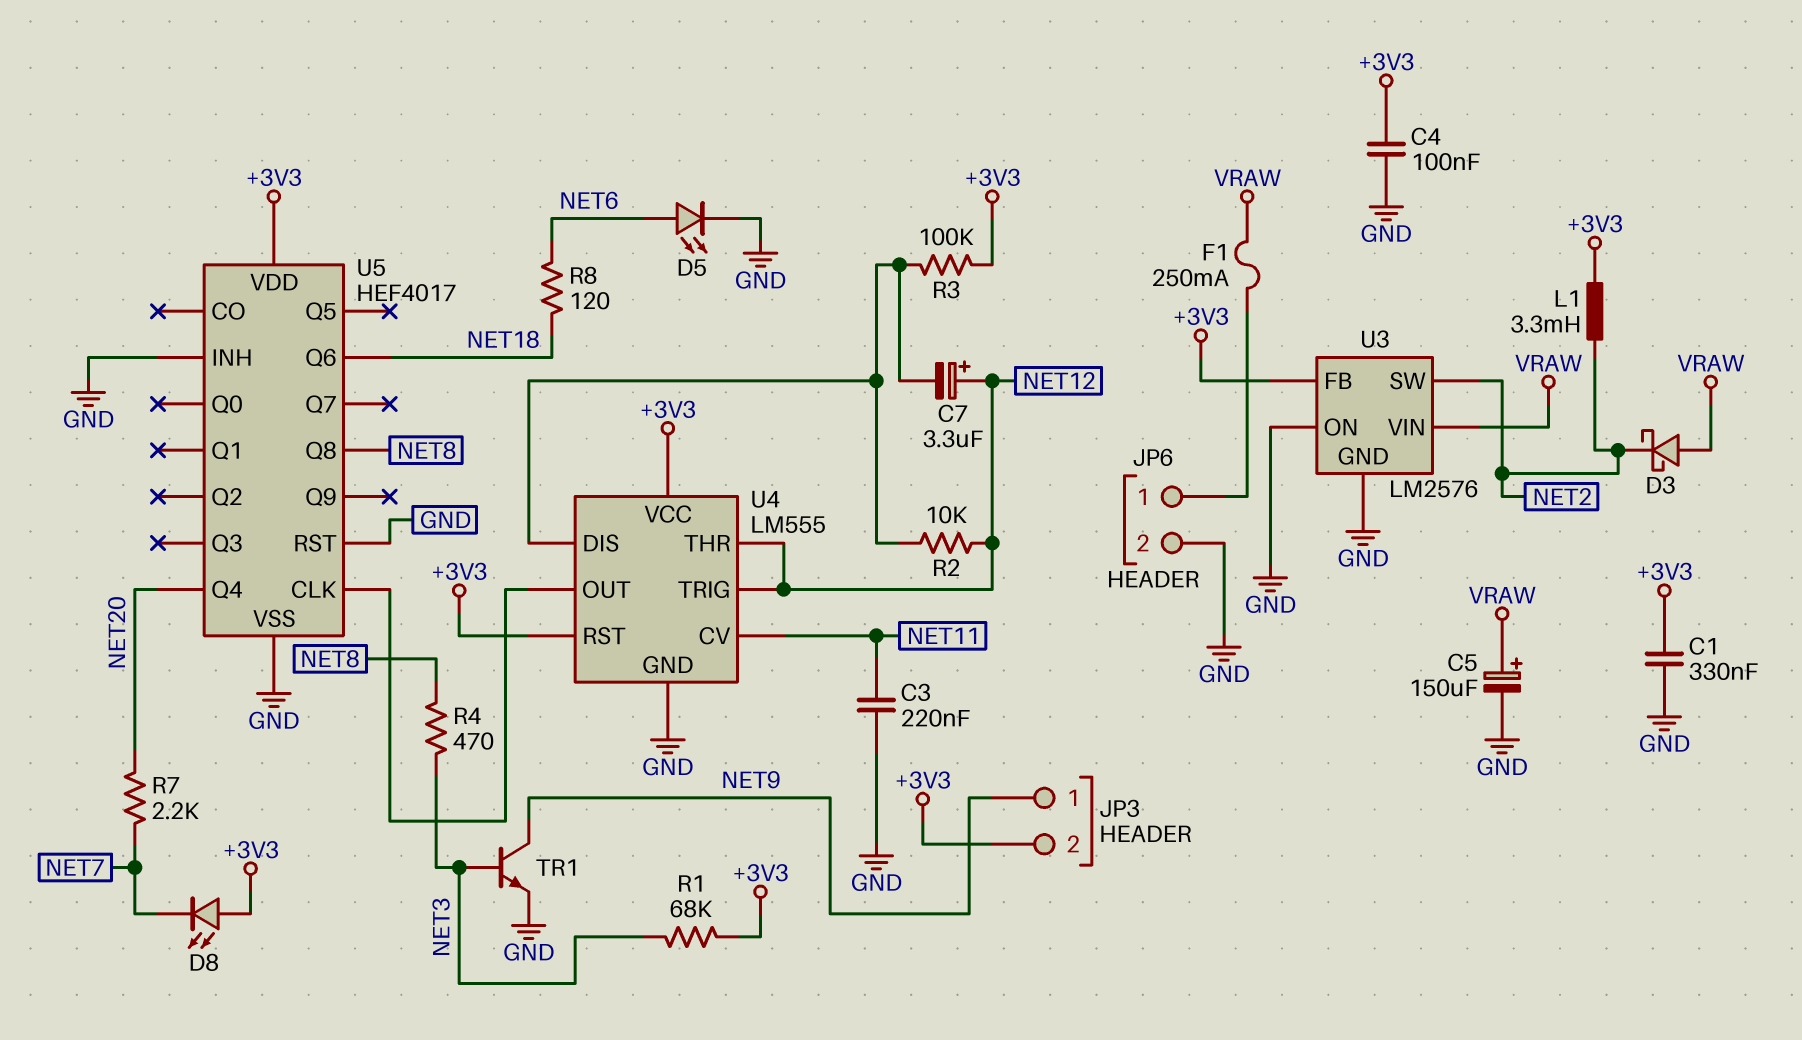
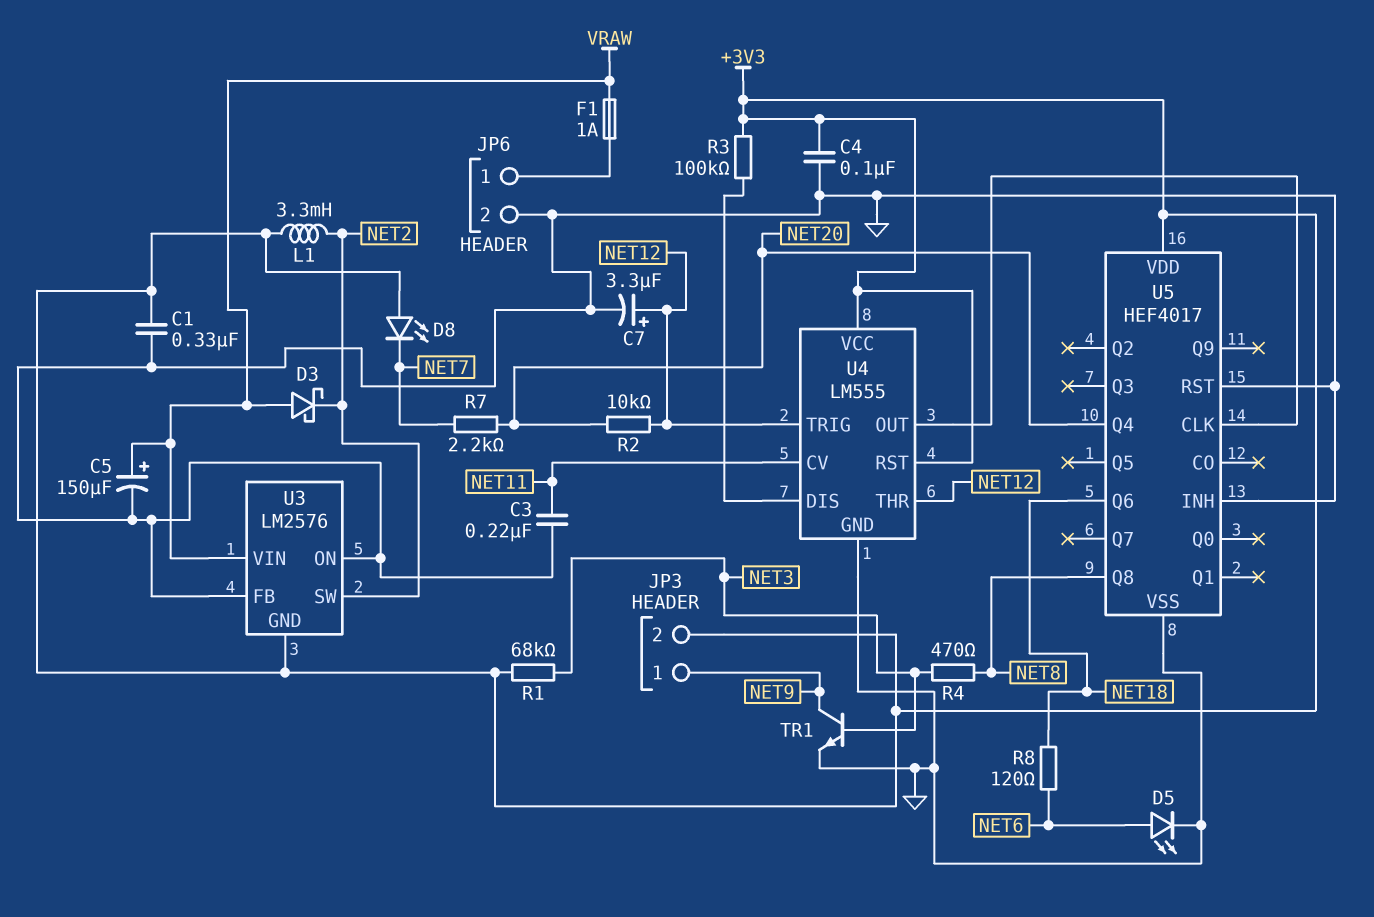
C7: 3.3uF (plus NET12, minus U4/DIS) -> 3.3uF (plus NET12, minus GND)
F1: 250mA (JP6/1, VRAW) -> 1A (JP6/1, VRAW)
R2: 10k (NET12, U4/DIS) -> 10k (NET12, NET20)
U3 pin FB: +3V3 -> GND
U3 pin GND: GND -> +3V3

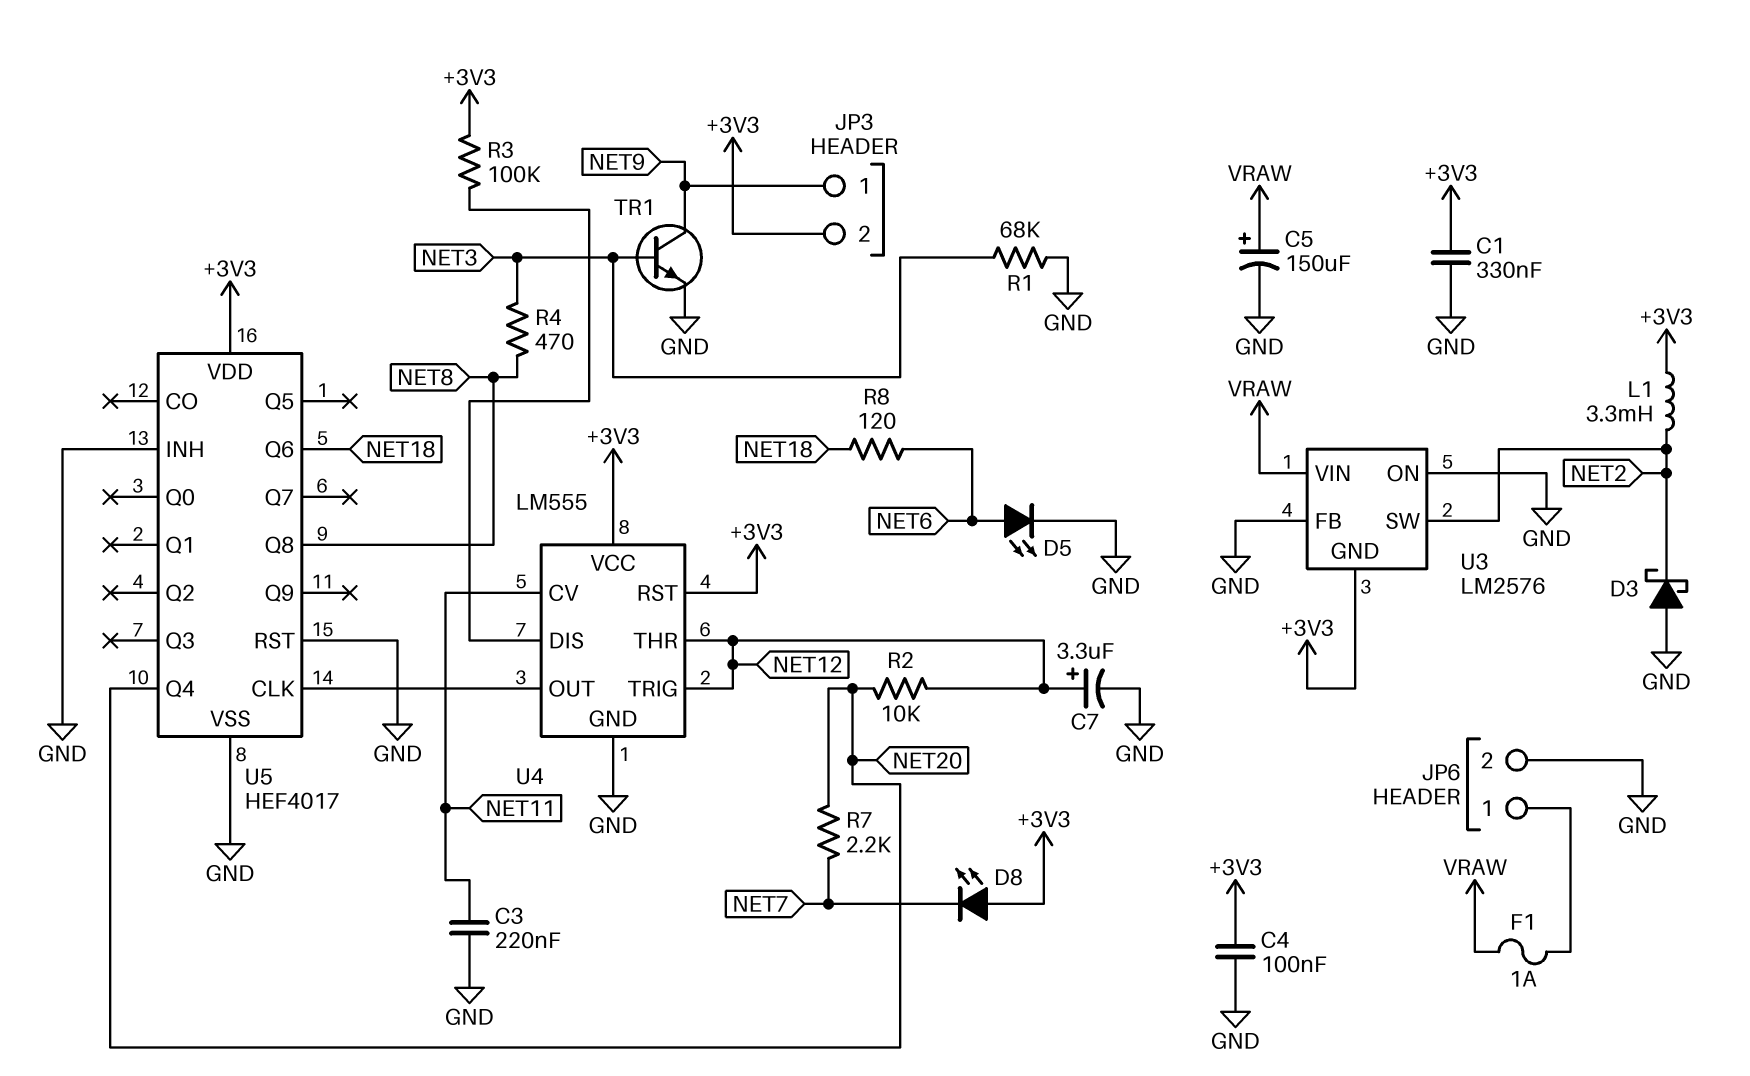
D3: schottky (A VRAW, K NET2) -> schottky (A GND, K NET2)
R1: 68k (+3V3, NET3) -> 68k (GND, NET3)

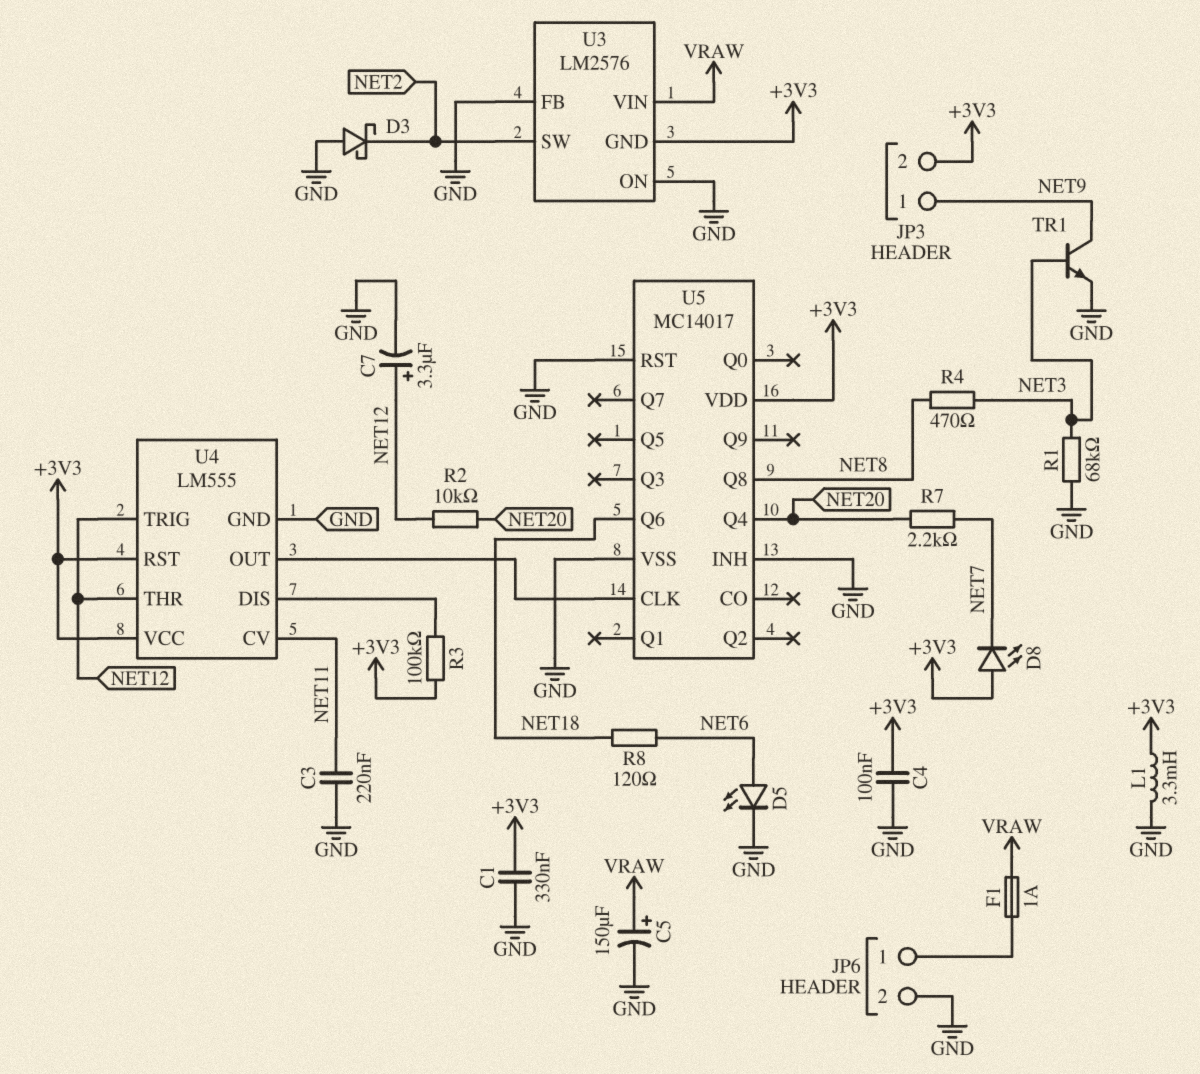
L1: 3.3mH (+3V3, NET2) -> 3.3mH (+3V3, GND)
U5: HEF4017 -> MC14017

